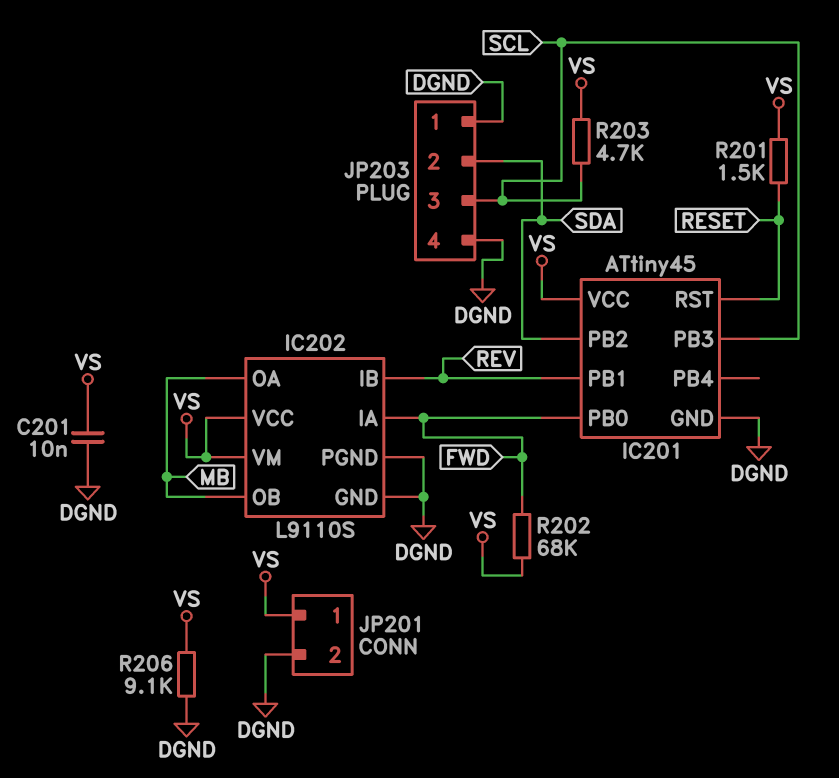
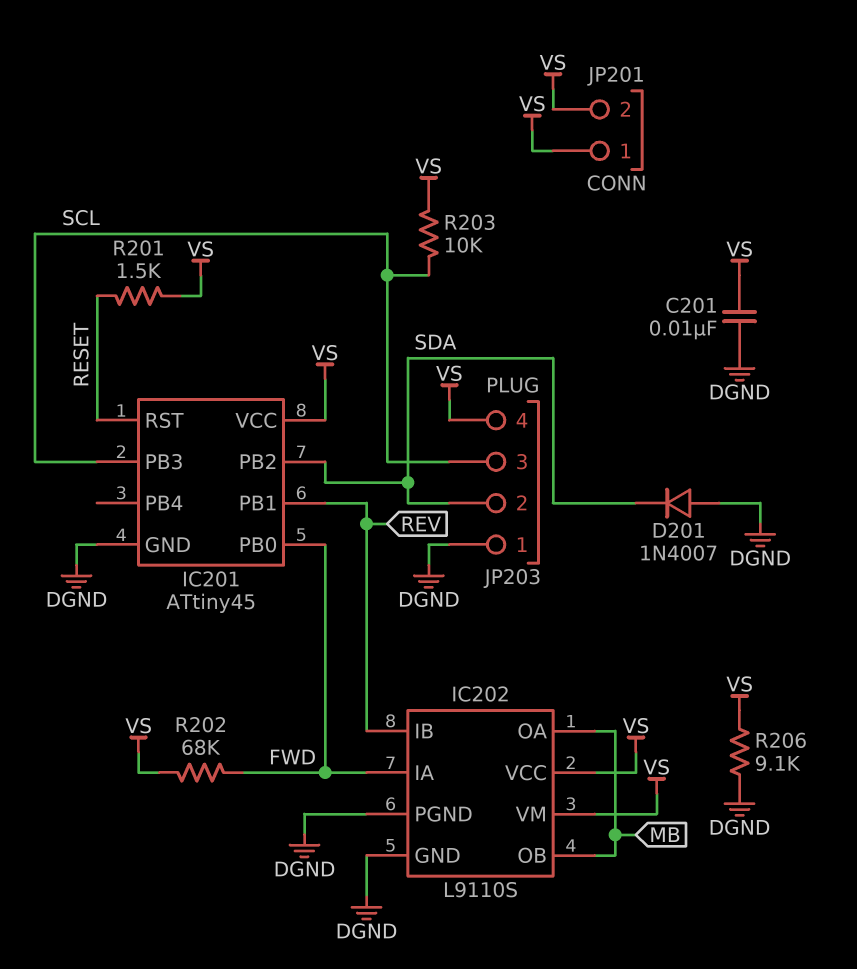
D201: none -> diode 1N4007 (A DGND, K SDA)
JP201 pin 2: DGND -> VS
JP203 pin 4: DGND -> VS
R203: 4.7k (SCL, VS) -> 10k (SCL, VS)

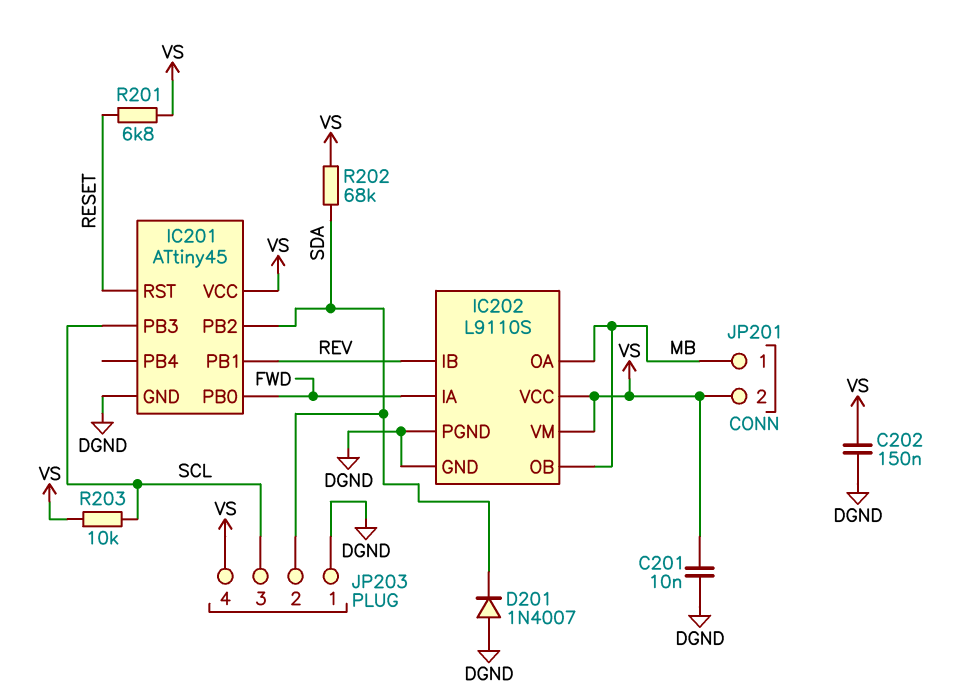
C202: none -> 150nF (DGND, VS)
JP201 pin 1: VS -> MB
R201: 1.5k (RESET, VS) -> 6.8k (RESET, VS)
R202: 68k (FWD, VS) -> 68k (SDA, VS)
R206: 9.1k (DGND, VS) -> none

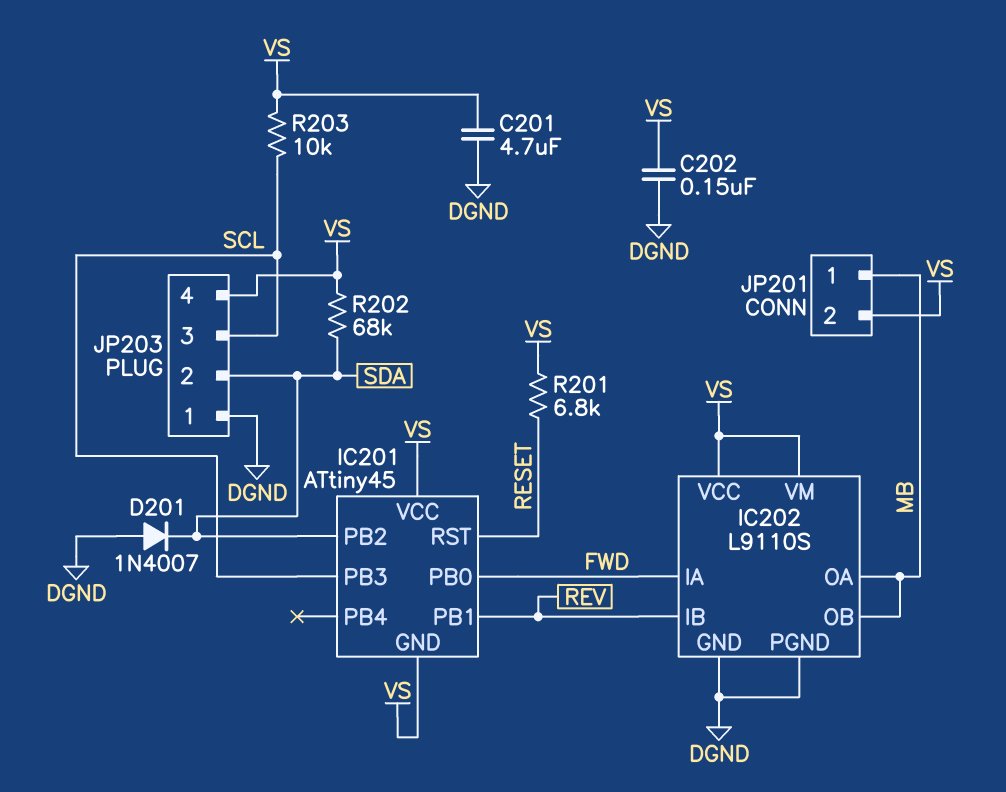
C201: 10nF (DGND, VS) -> 4.7uF (DGND, VS)
IC201 pin GND: DGND -> VS

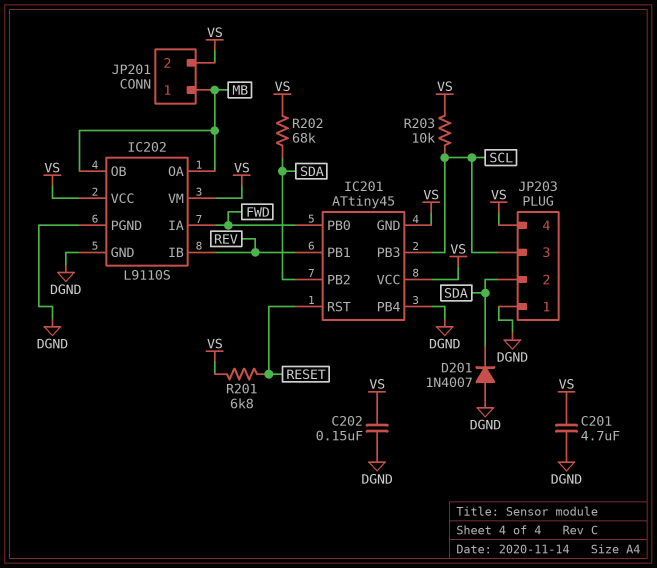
IC201 pin PB4: none -> DGND

